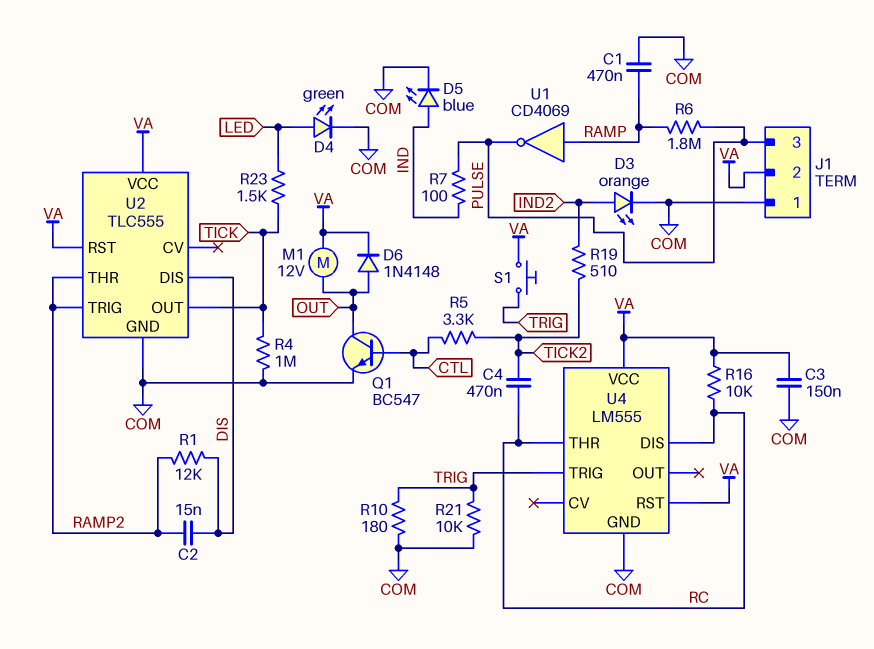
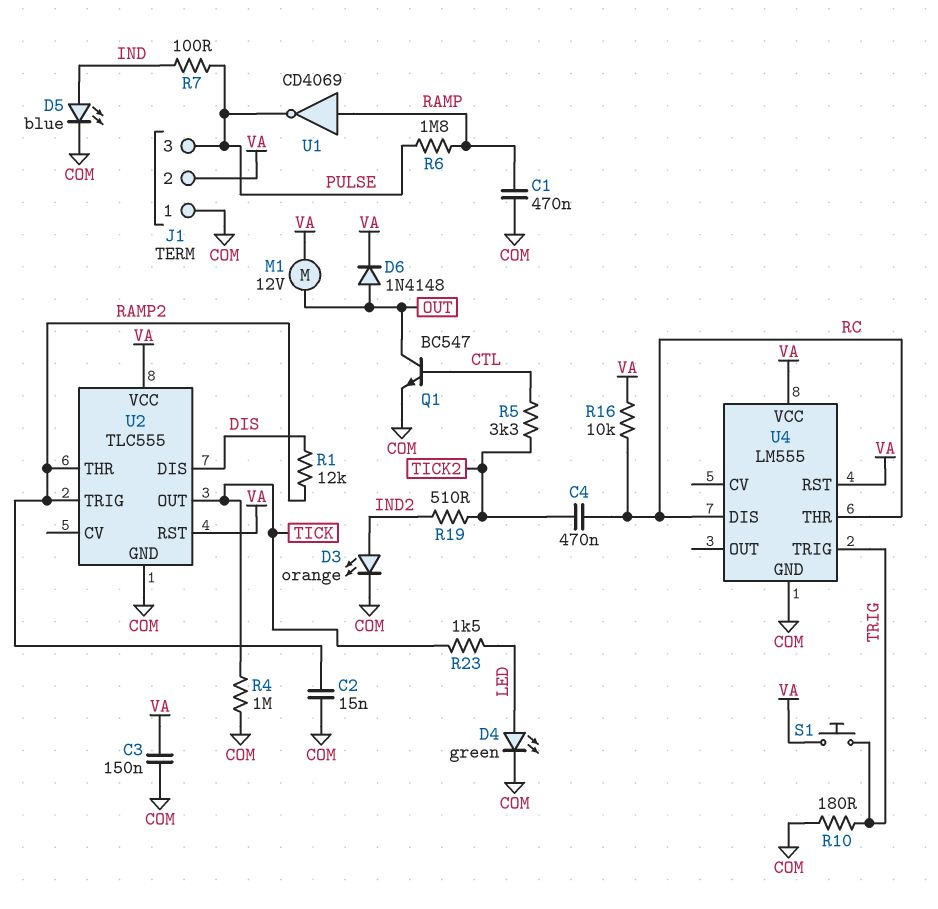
C2: 15nF (DIS, RAMP2) -> 15nF (COM, RAMP2)
R21: 10k (COM, TRIG) -> none

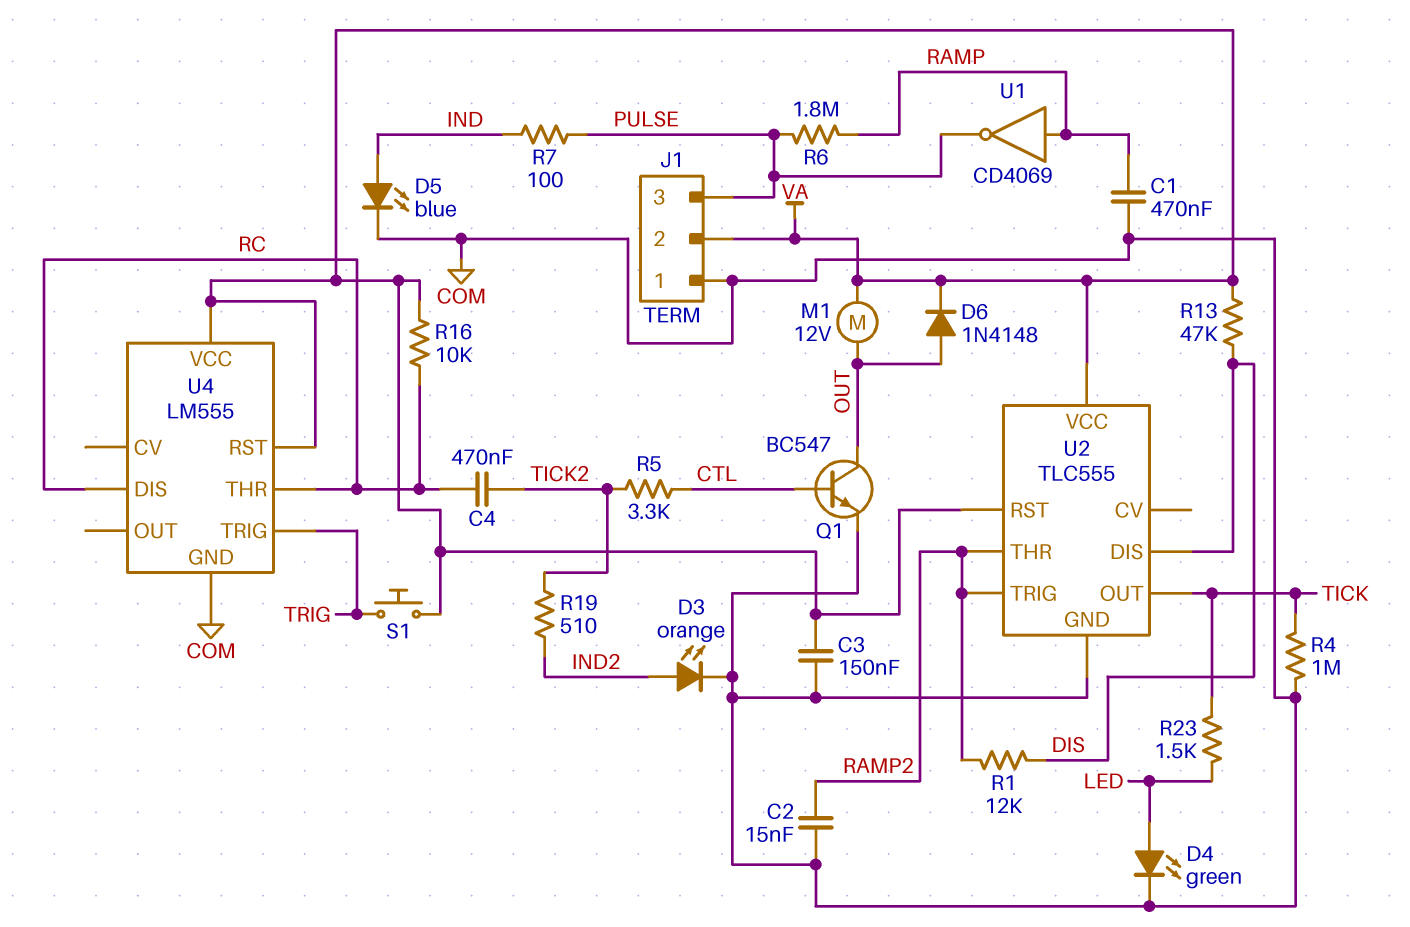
R10: 180 (COM, TRIG) -> none
R13: none -> 47k (DIS, VA)

